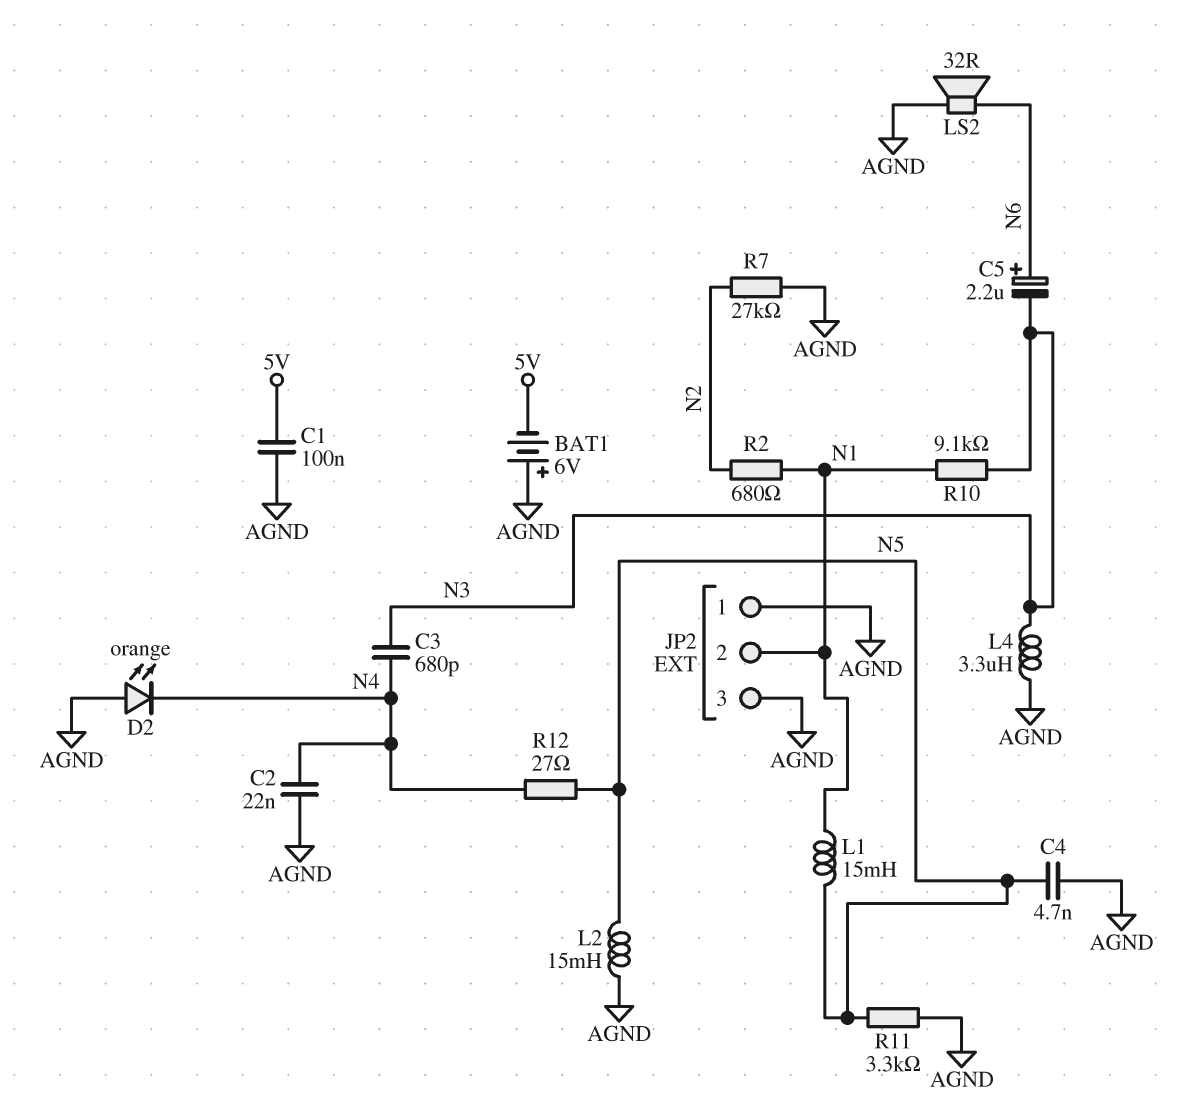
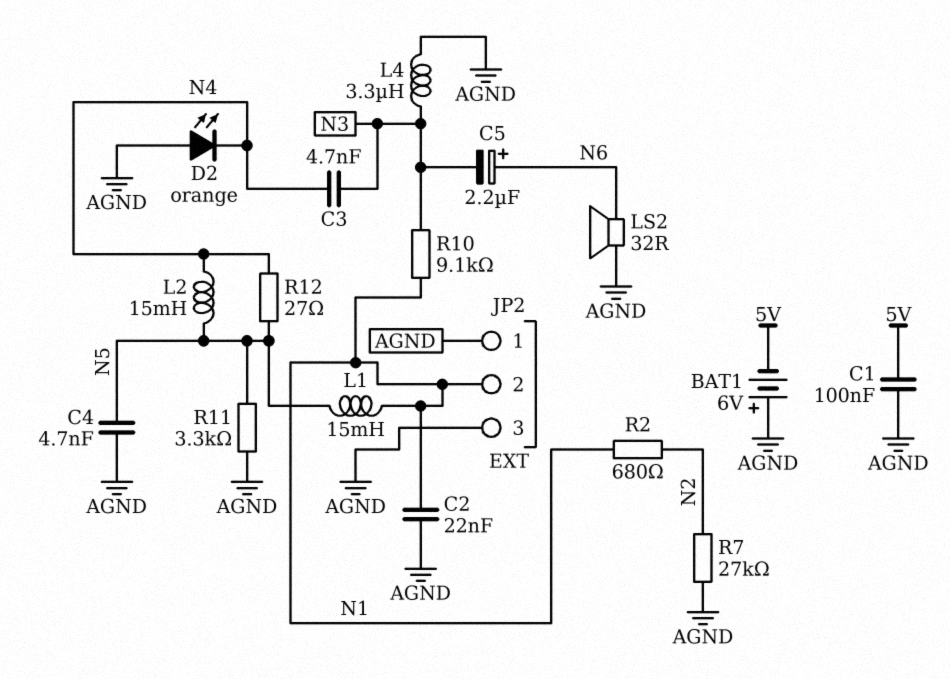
C2: 22nF (AGND, N4) -> 22nF (AGND, N1)
C3: 680pF (N3, N4) -> 4.7nF (N3, N4)
L2: 15mH (AGND, N5) -> 15mH (N4, N5)

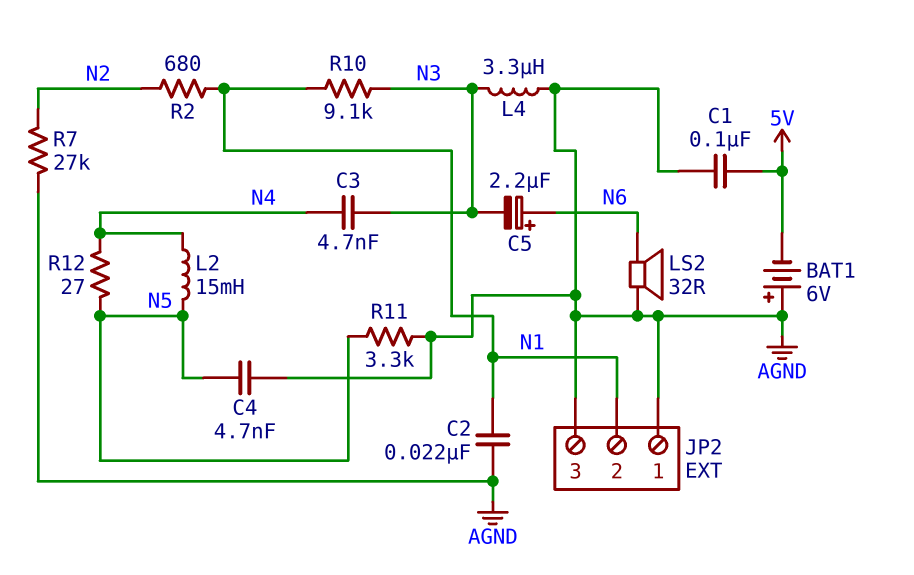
D2: LED orange (A AGND, K N4) -> none
L1: 15mH (N1, N5) -> none

